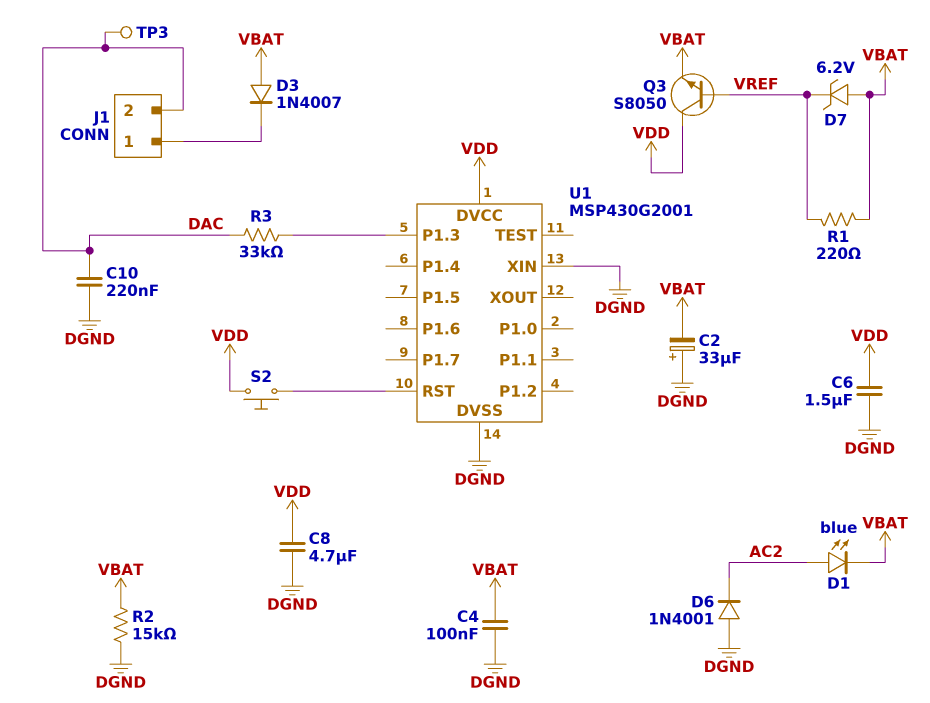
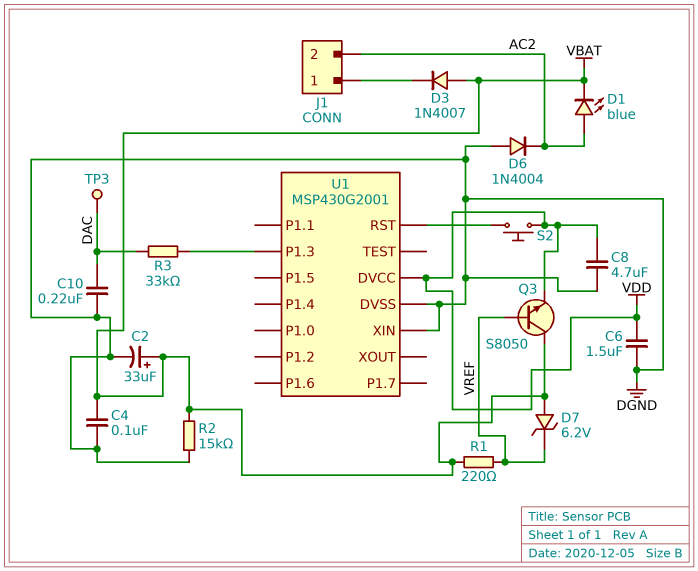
C2: 33uF (plus DGND, minus VBAT) -> 33uF (plus VBAT, minus DGND)
D6: diode 1N4001 (A DGND, K AC2) -> diode 1N4004 (A DGND, K AC2)
J1 pin 2: DAC -> AC2
Q3: NPN S8050 (B VREF, C VDD, E VBAT) -> NPN S8050 (B VREF, C VBAT, E VDD)

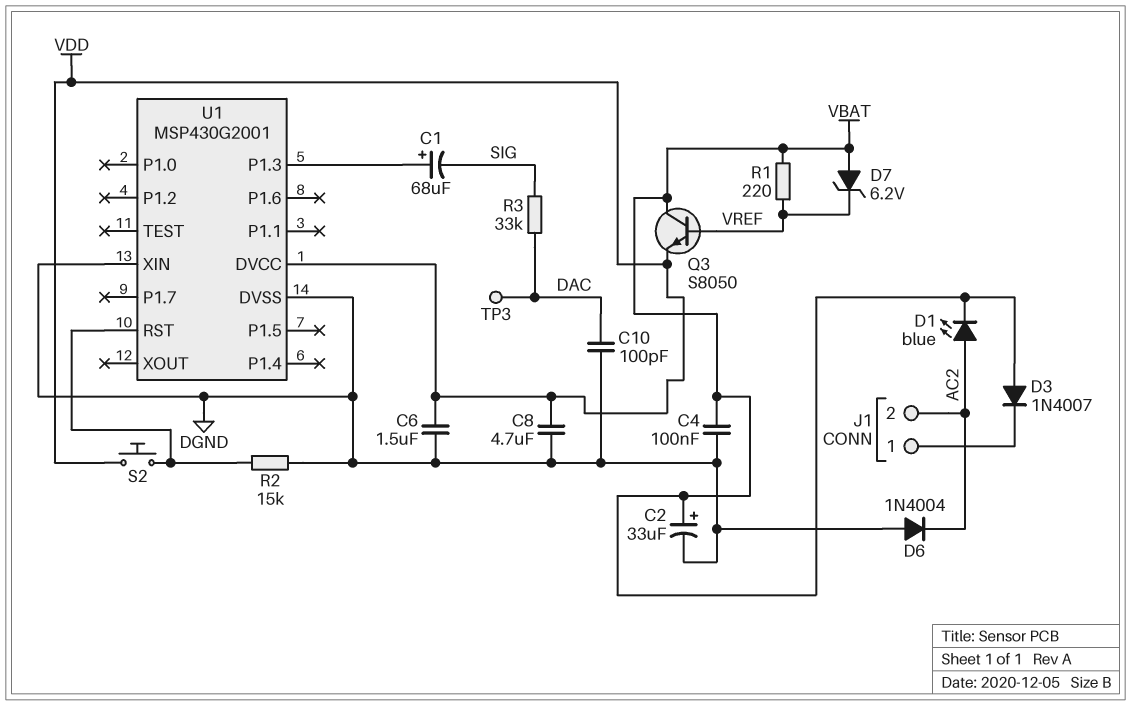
C1: none -> 68uF (plus U1/P1.3, minus SIG)
C10: 220nF (DAC, DGND) -> 100pF (DAC, DGND)
R2: 15k (DGND, VBAT) -> 15k (DGND, U1/RST)
R3: 33k (DAC, U1/P1.3) -> 33k (DAC, SIG)

